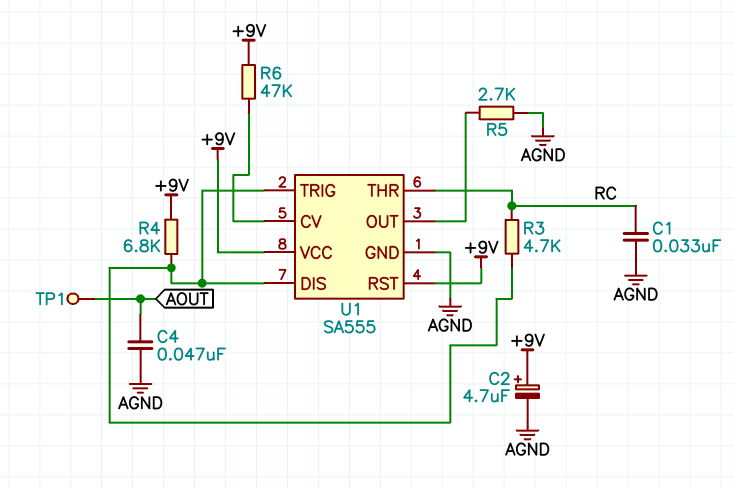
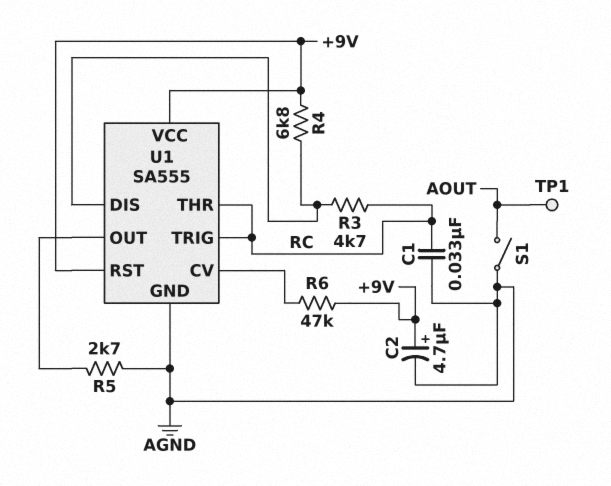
C4: 47nF (AGND, AOUT) -> none
S1: none -> switch (AGND, AOUT)
U1 pin TRIG: U1/DIS -> RC

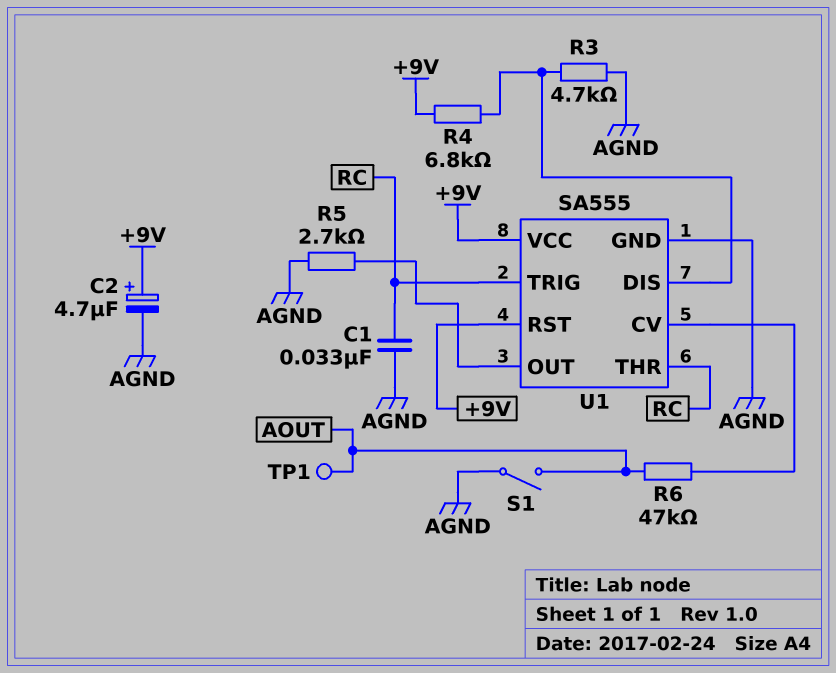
R3: 4.7k (RC, U1/DIS) -> 4.7k (AGND, U1/DIS)
R6: 47k (+9V, U1/CV) -> 47k (AOUT, U1/CV)

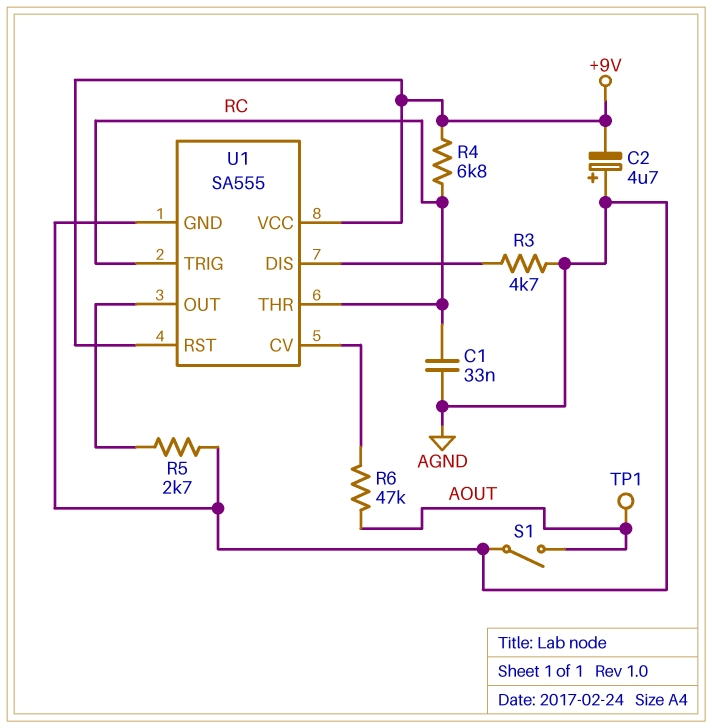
C2: 4.7uF (plus +9V, minus AGND) -> 4.7uF (plus AGND, minus +9V)
R4: 6.8k (+9V, U1/DIS) -> 6.8k (+9V, RC)

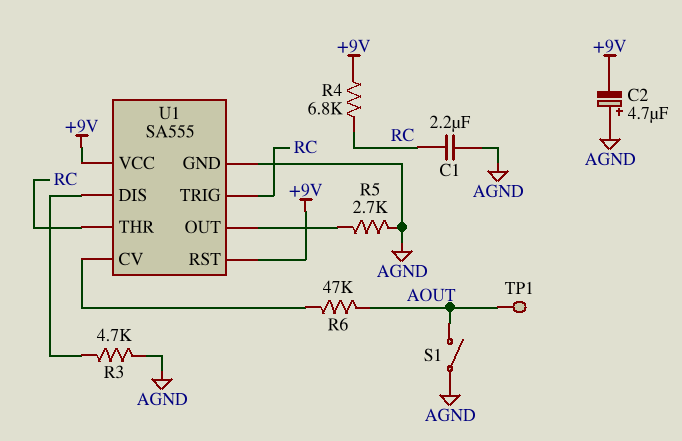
C1: 33nF (AGND, RC) -> 2.2uF (AGND, RC)

